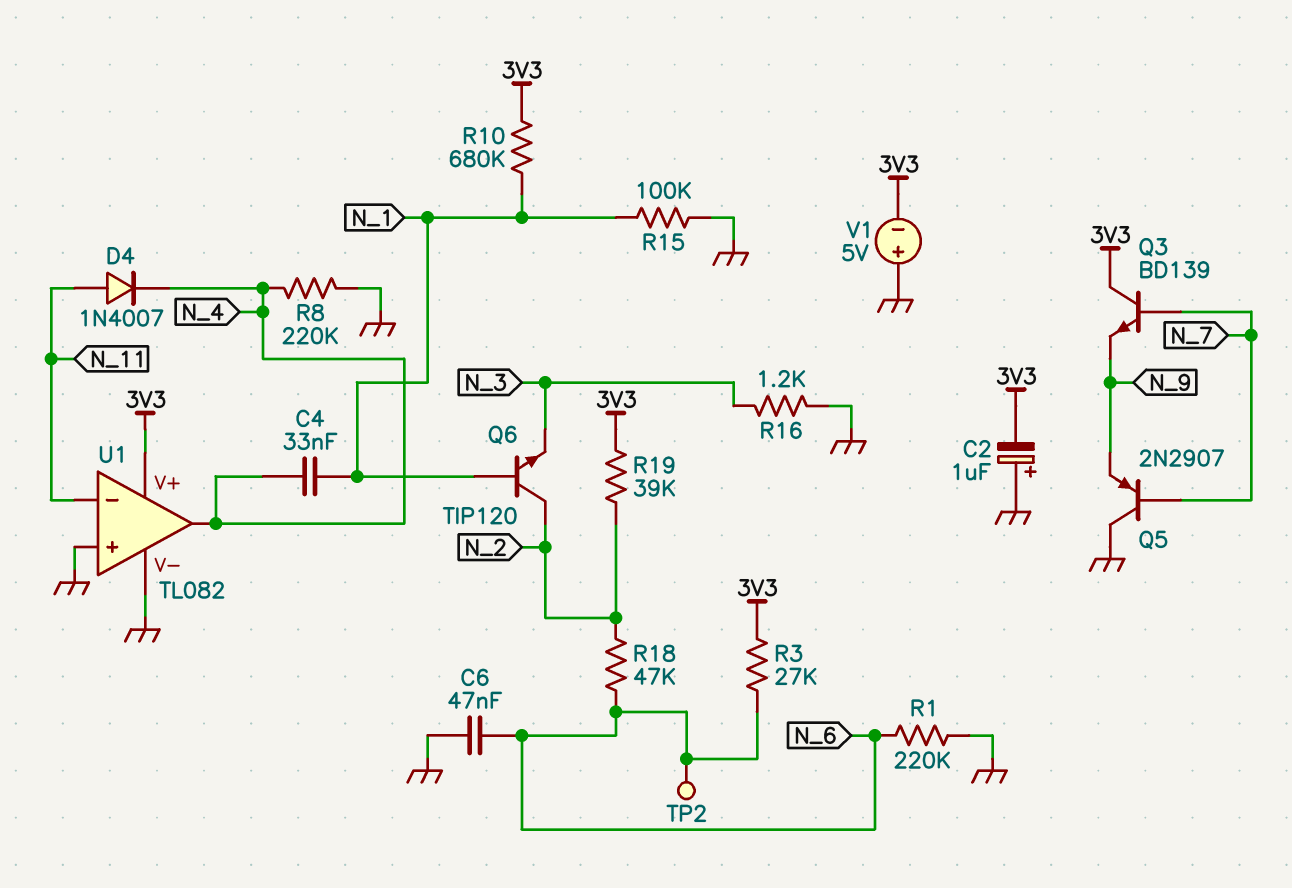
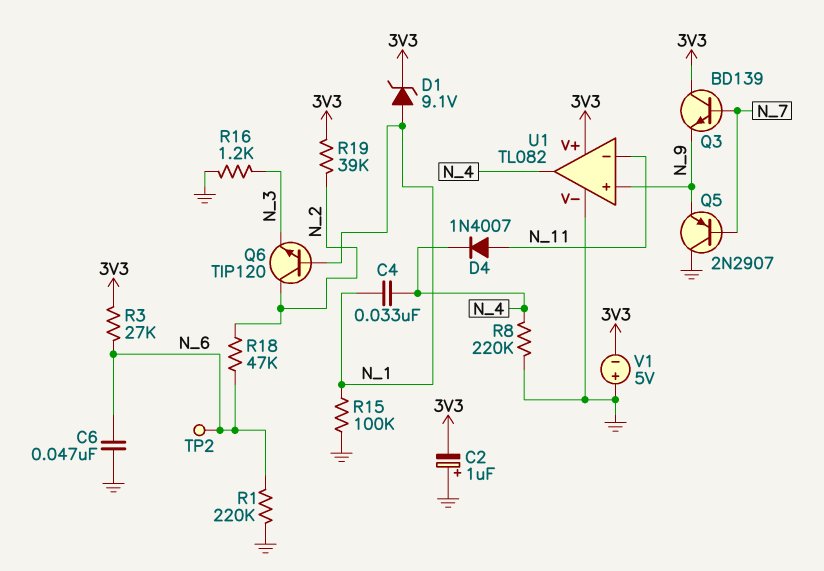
D1: none -> zener 9.1V (A N_1, K 3V3)
R10: 680k (3V3, N_1) -> none
U1 pin in+: GND -> N_9

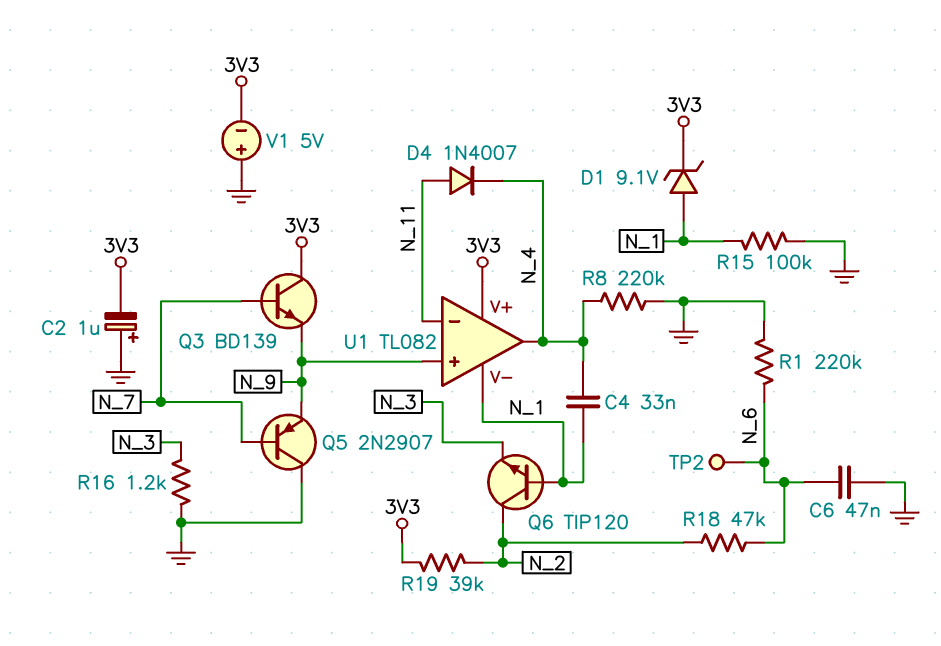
R3: 27k (3V3, N_6) -> none
U1 pin V-: GND -> N_1

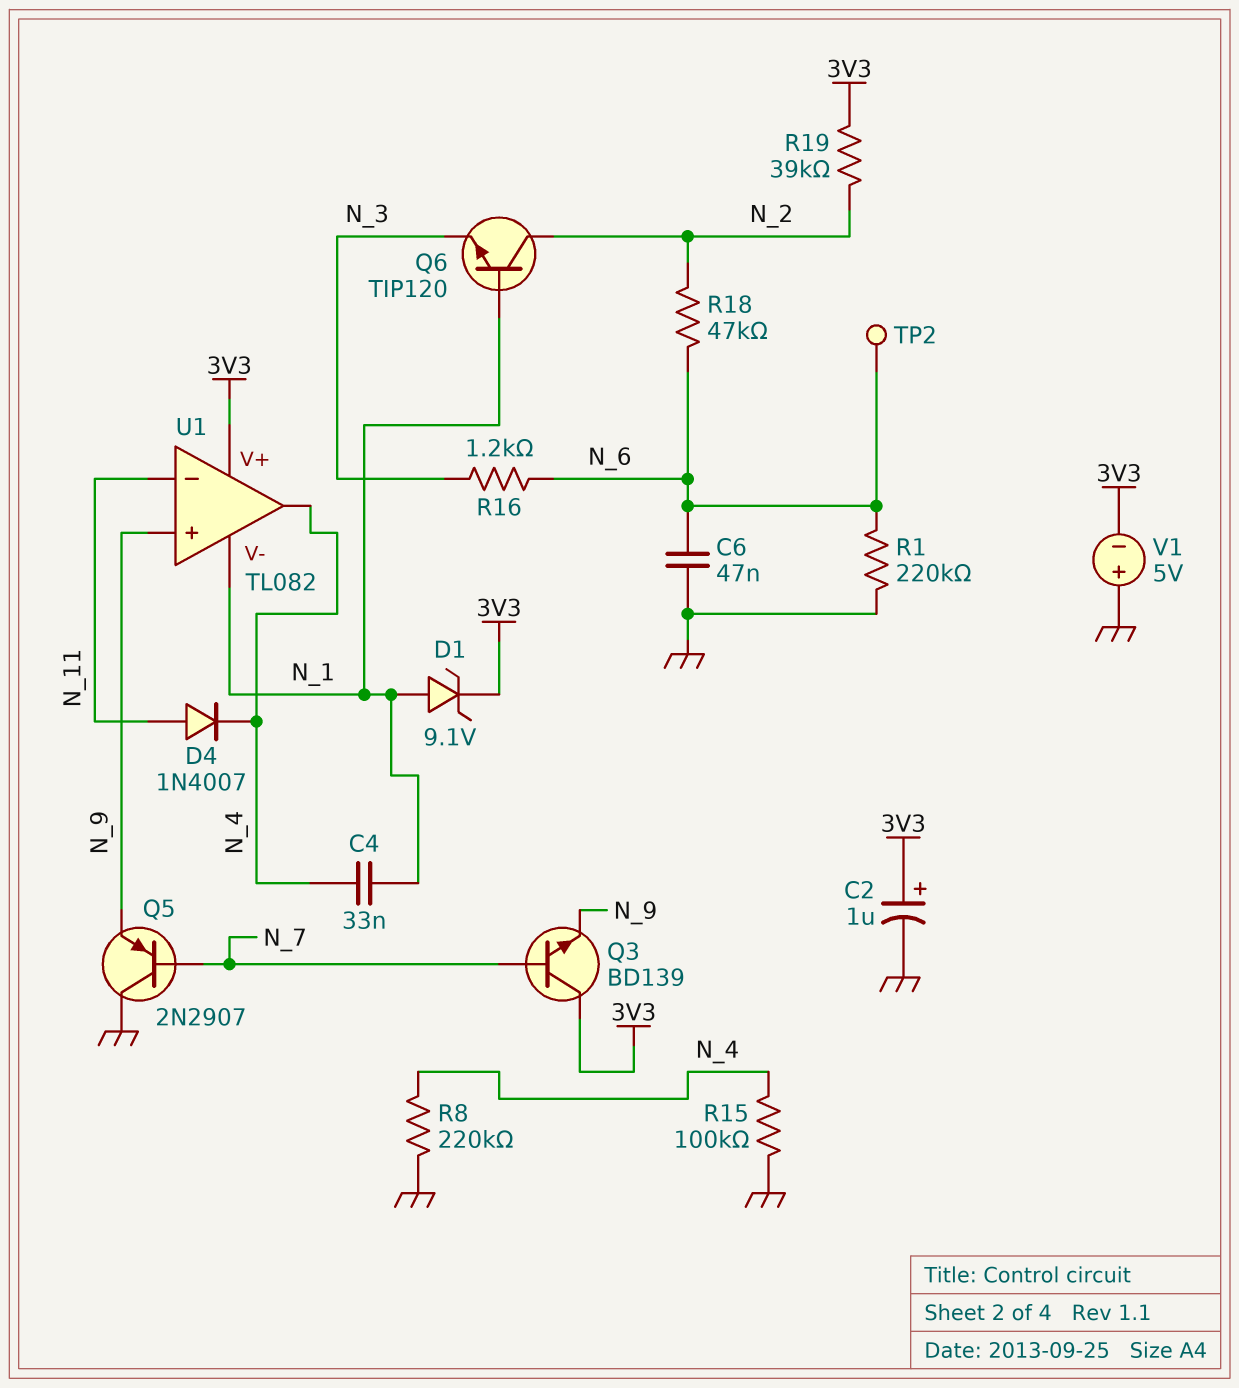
C2: 1uF (plus GND, minus 3V3) -> 1uF (plus 3V3, minus GND)
R15: 100k (GND, N_1) -> 100k (GND, N_4)
R16: 1.2k (GND, N_3) -> 1.2k (N_3, N_6)

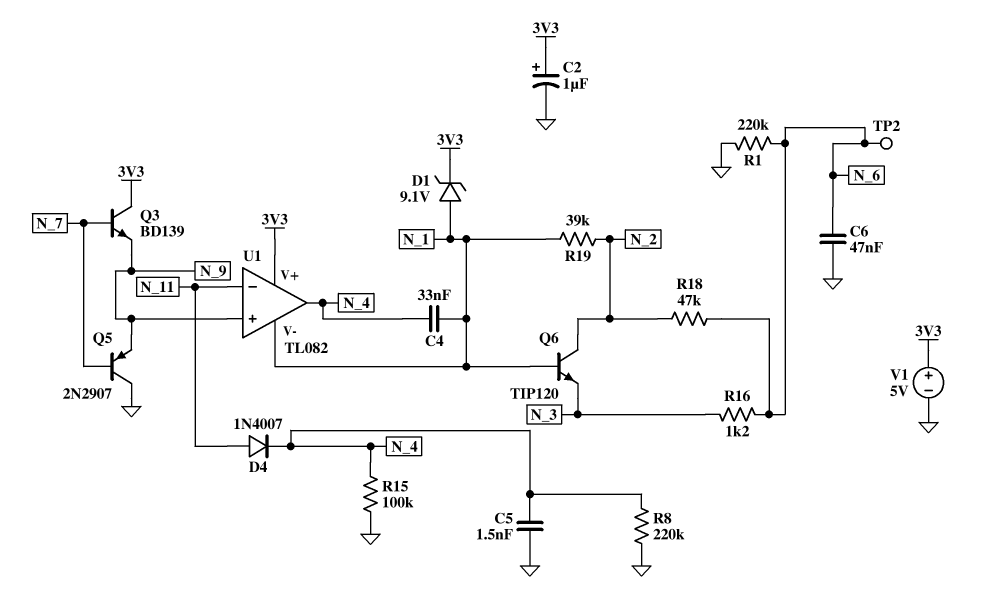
C5: none -> 1.5nF (GND, N_4)
R19: 39k (3V3, N_2) -> 39k (N_1, N_2)
V1: 5V (plus GND, minus 3V3) -> 5V (plus 3V3, minus GND)

